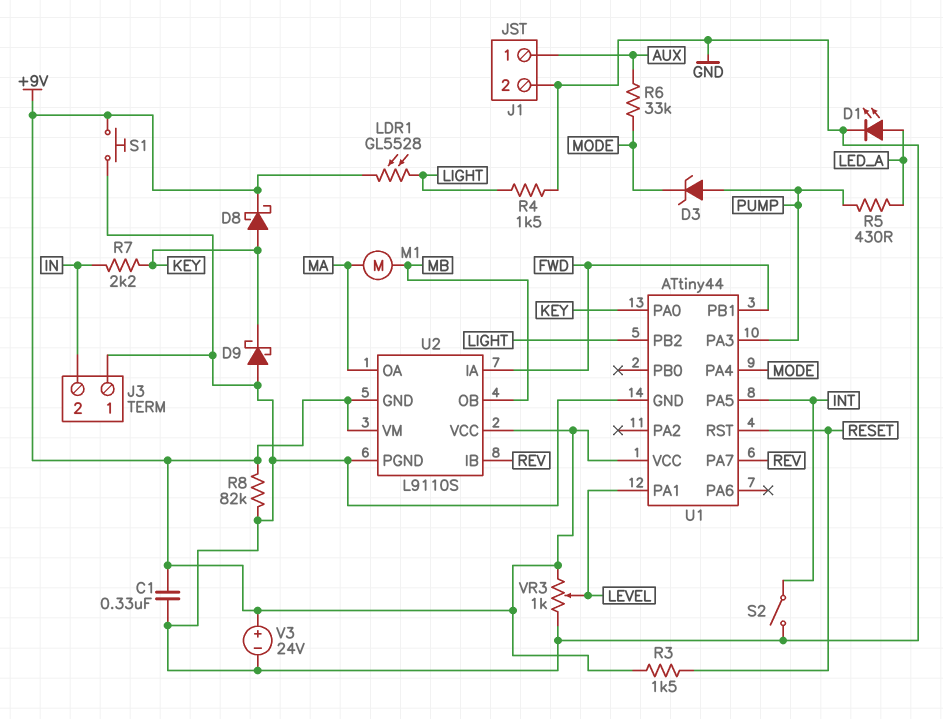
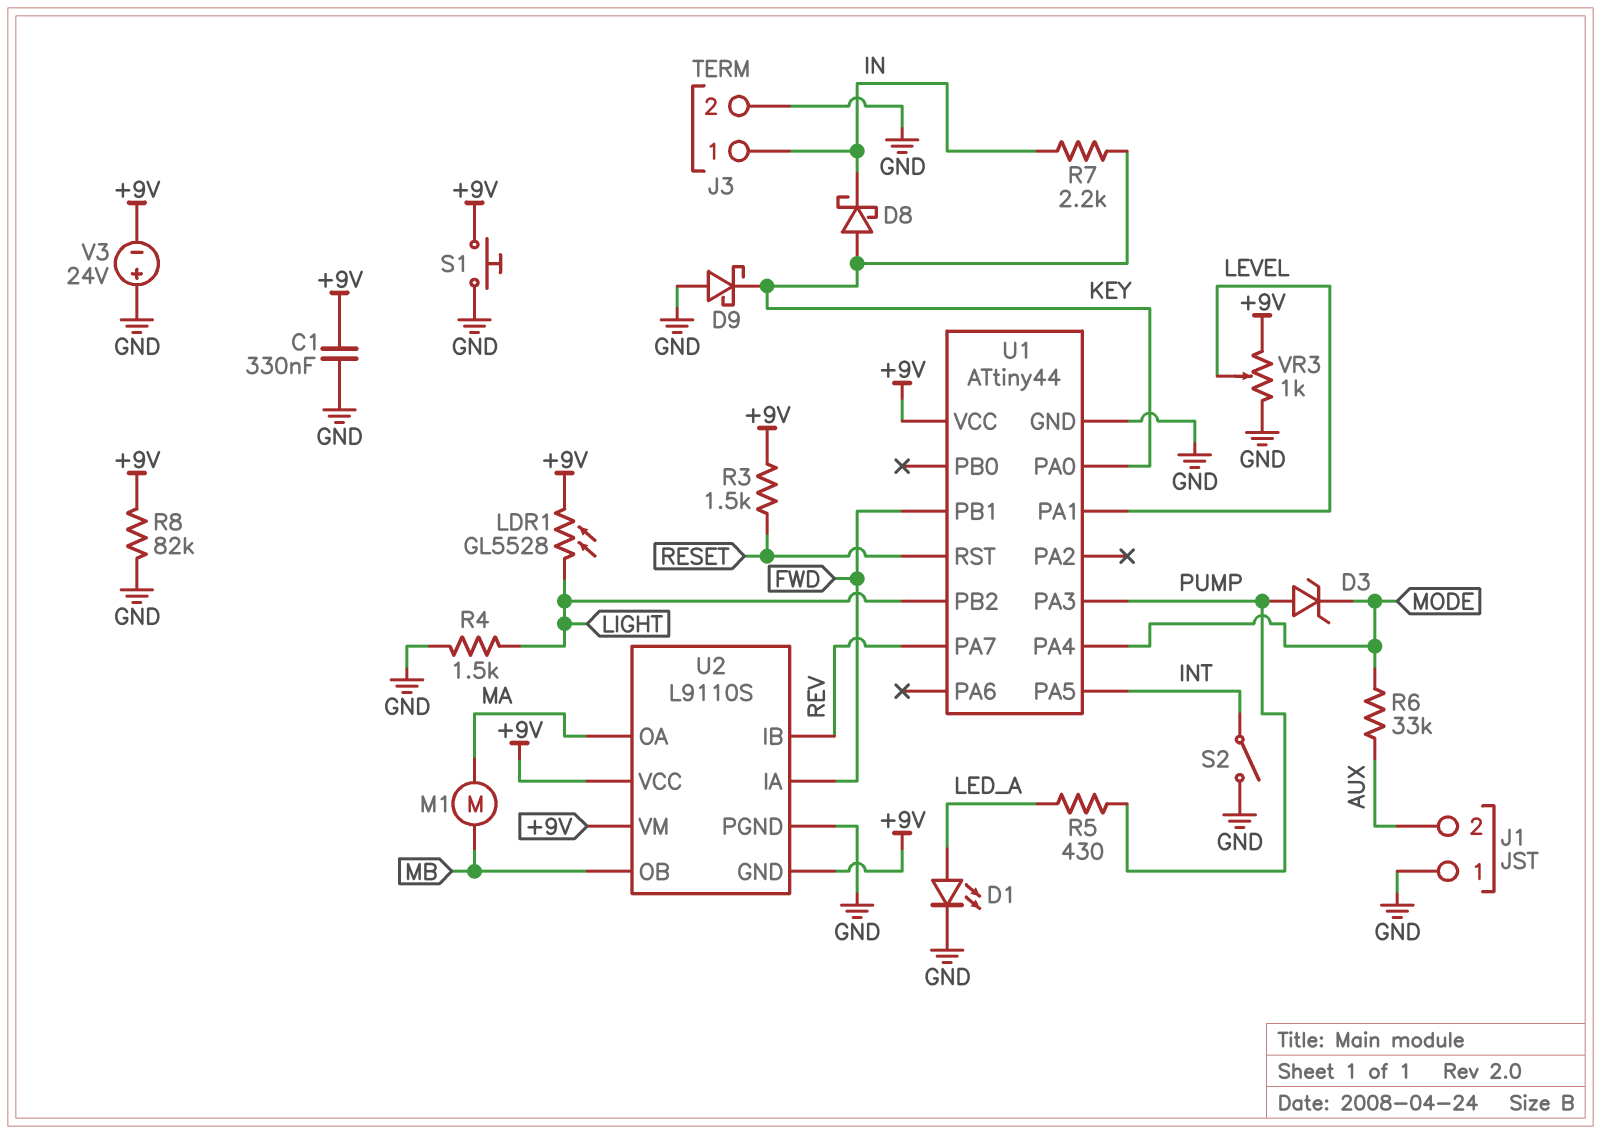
D8: schottky (A KEY, K +9V) -> schottky (A KEY, K IN)
J1 pin 1: AUX -> GND
J1 pin 2: GND -> AUX
J3 pin 1: GND -> IN
J3 pin 2: IN -> GND
V3: 24V (plus +9V, minus GND) -> 24V (plus GND, minus +9V)

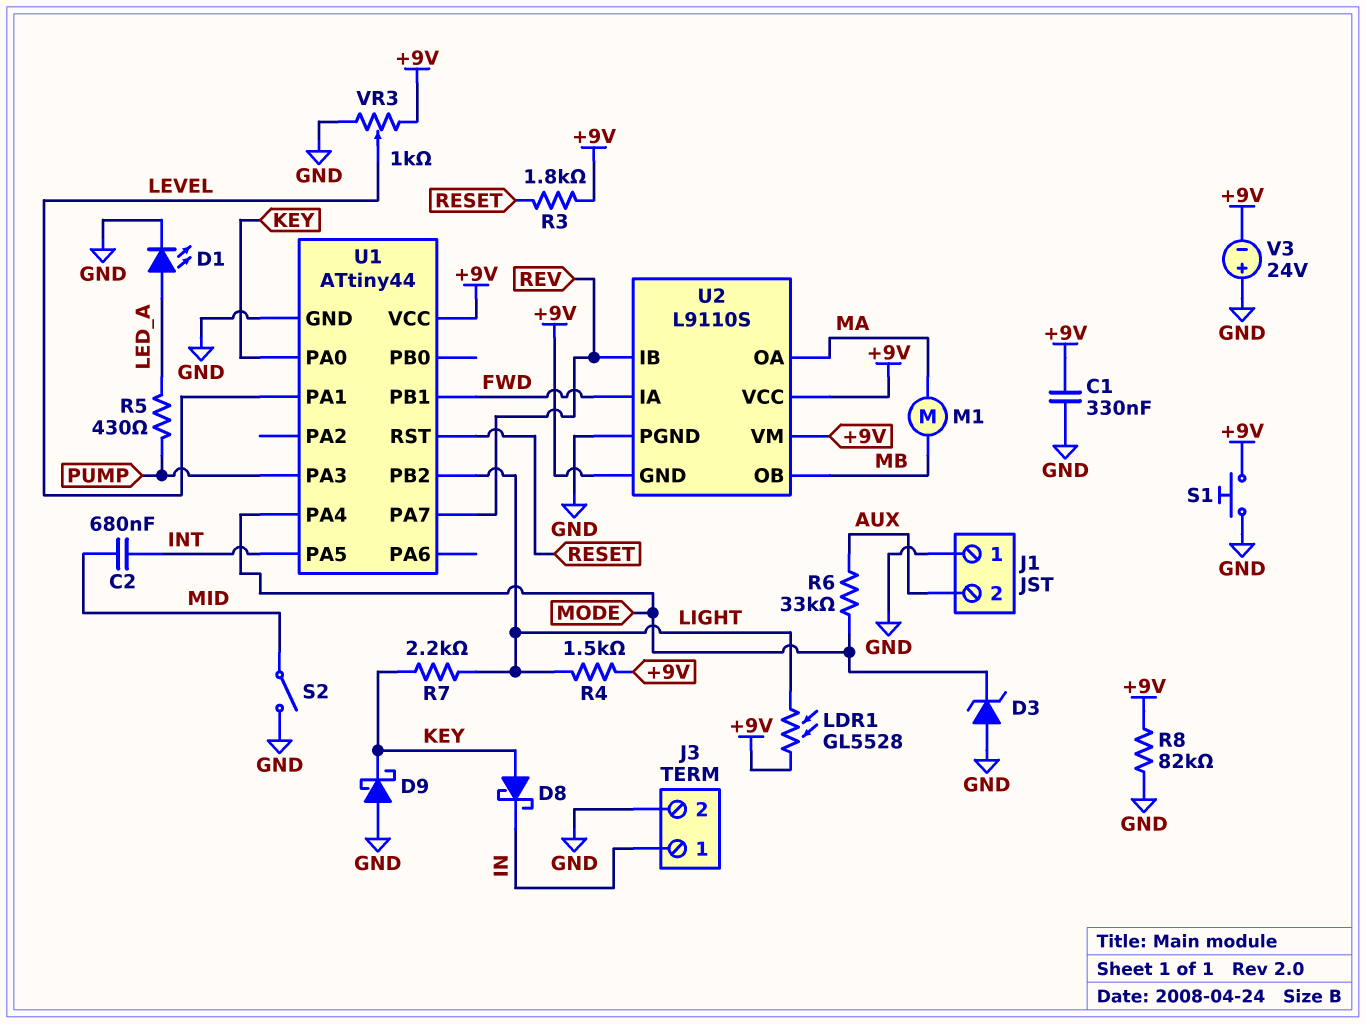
C2: none -> 680nF (INT, MID)
D3: zener (A PUMP, K MODE) -> zener (A GND, K MODE)
R3: 1.5k (+9V, RESET) -> 1.8k (+9V, RESET)
R4: 1.5k (GND, LIGHT) -> 1.5k (+9V, LIGHT)
R7: 2.2k (IN, KEY) -> 2.2k (KEY, LIGHT)
S2: switch (GND, INT) -> switch (GND, MID)

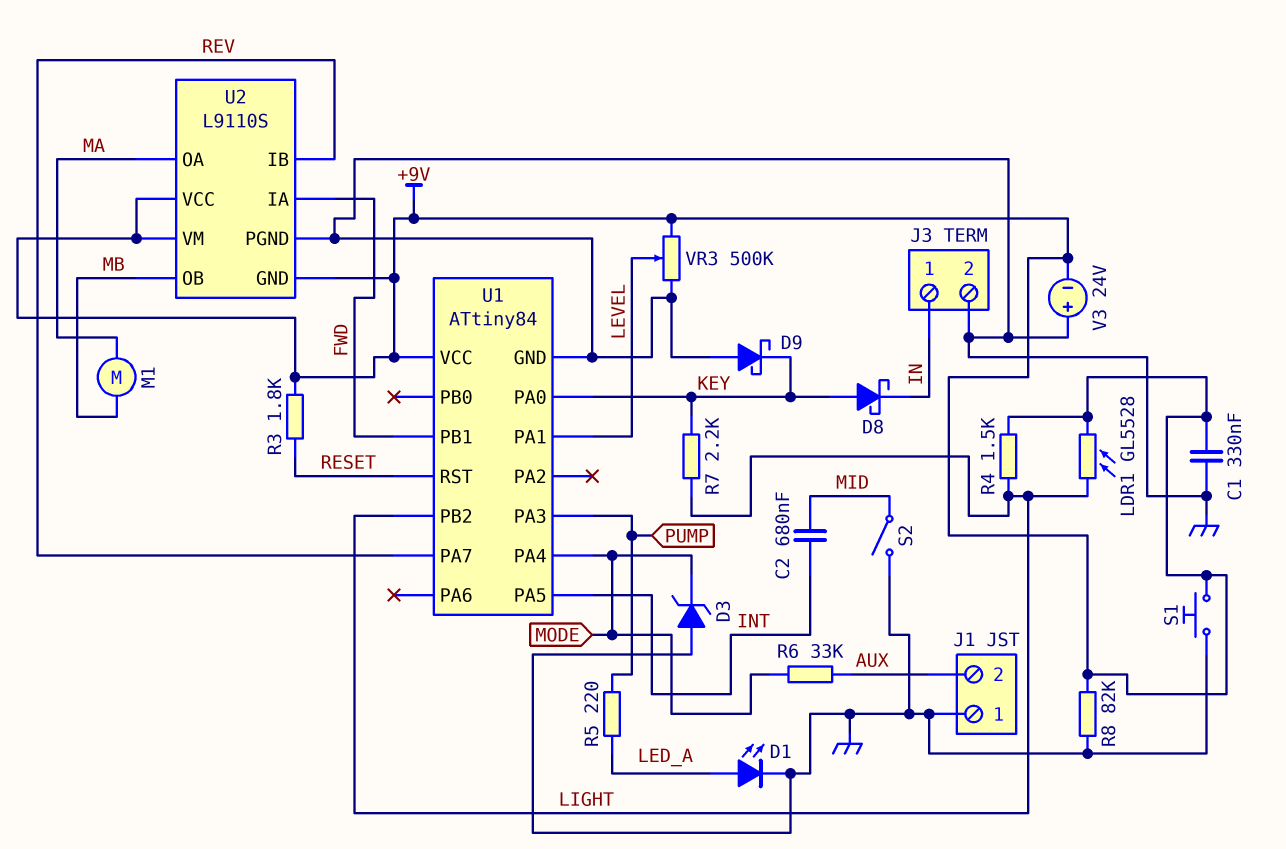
R5: 430 (LED_A, PUMP) -> 220 (LED_A, PUMP)
U1: ATtiny44 -> ATtiny84
VR3: 1k (+9V, GND, wiper LEVEL) -> 500k (+9V, GND, wiper LEVEL)

